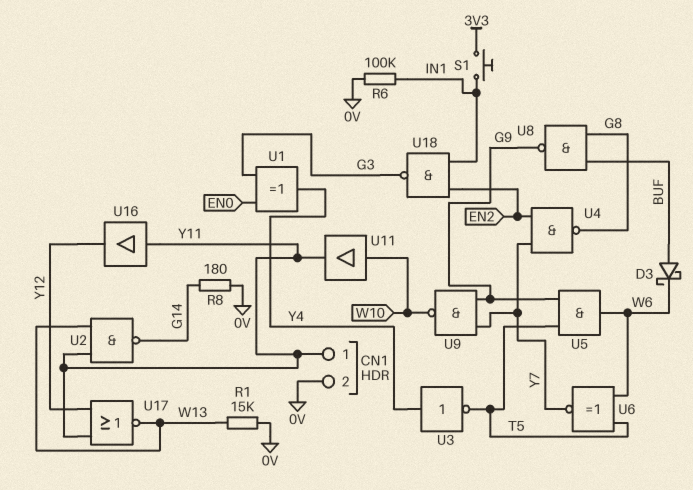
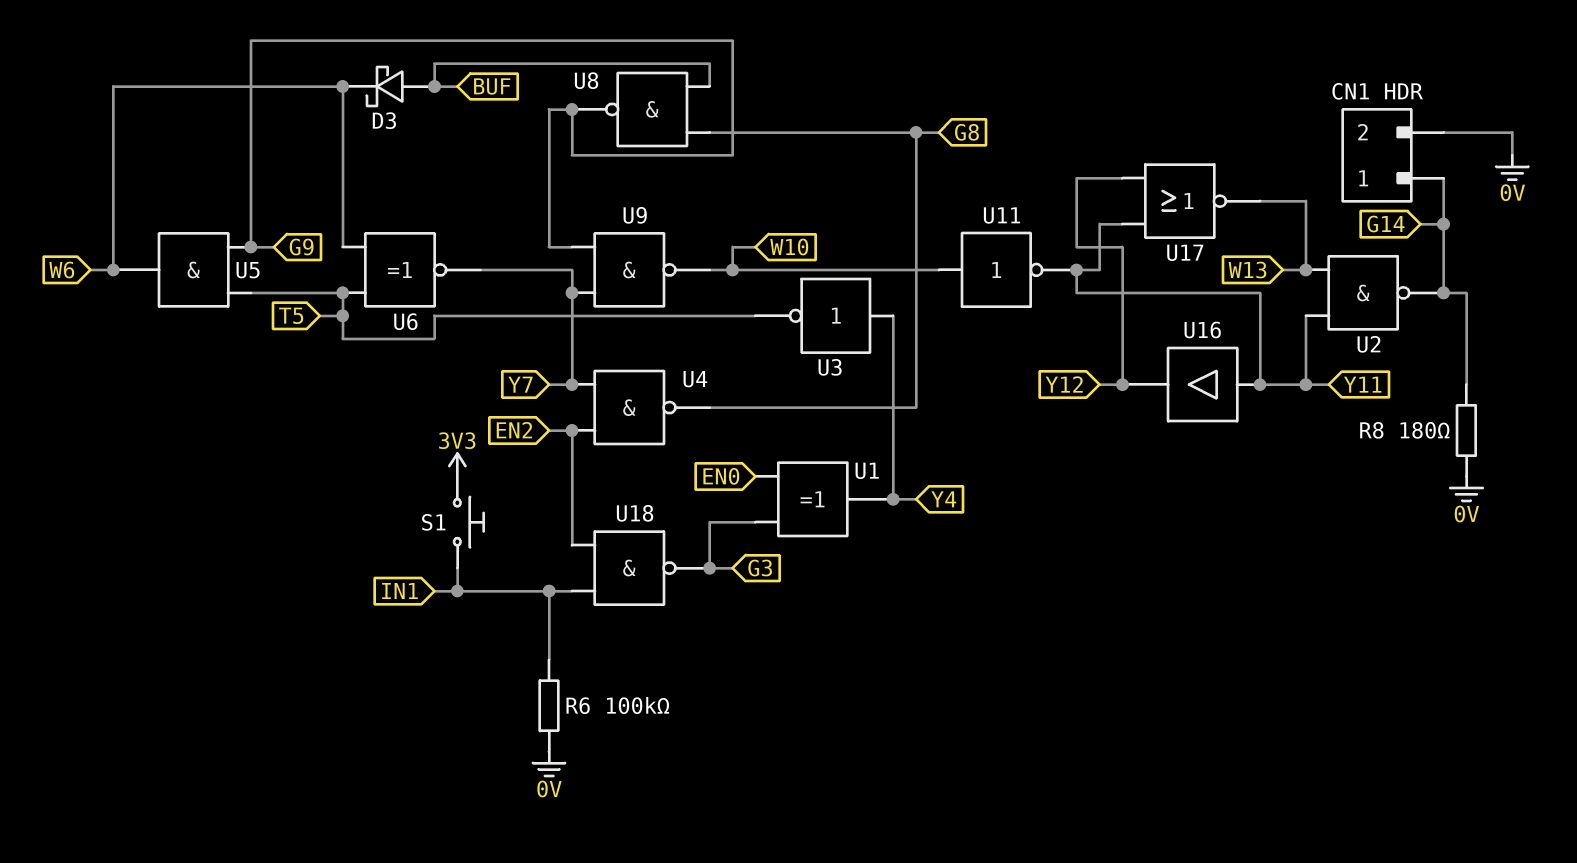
CN1 pin 1: Y11 -> G14
R1: 15k (0V, W13) -> none
U11: buffer (in W10, out Y11) -> NOT (in W10, out Y11)

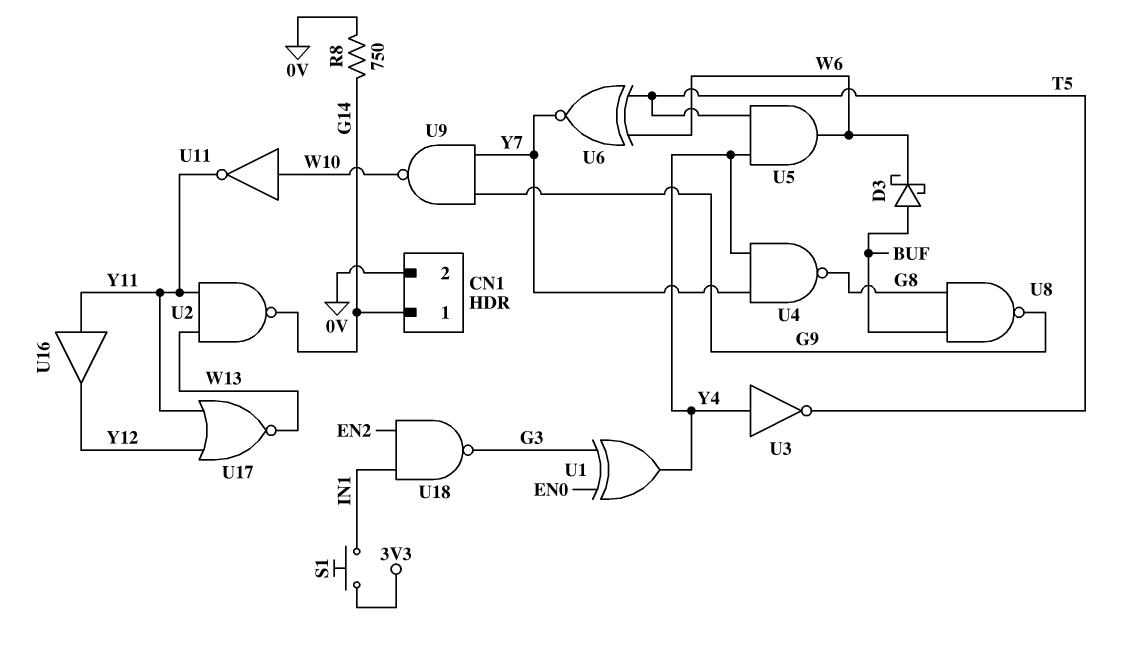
R6: 100k (0V, IN1) -> none
R8: 180 (0V, G14) -> 750 (0V, G14)
U4: NAND (in EN2, in Y7, out G8) -> NAND (in Y4, in Y7, out G8)
U5: AND (in G9, in T5, out W6) -> AND (in T5, in Y4, out W6)

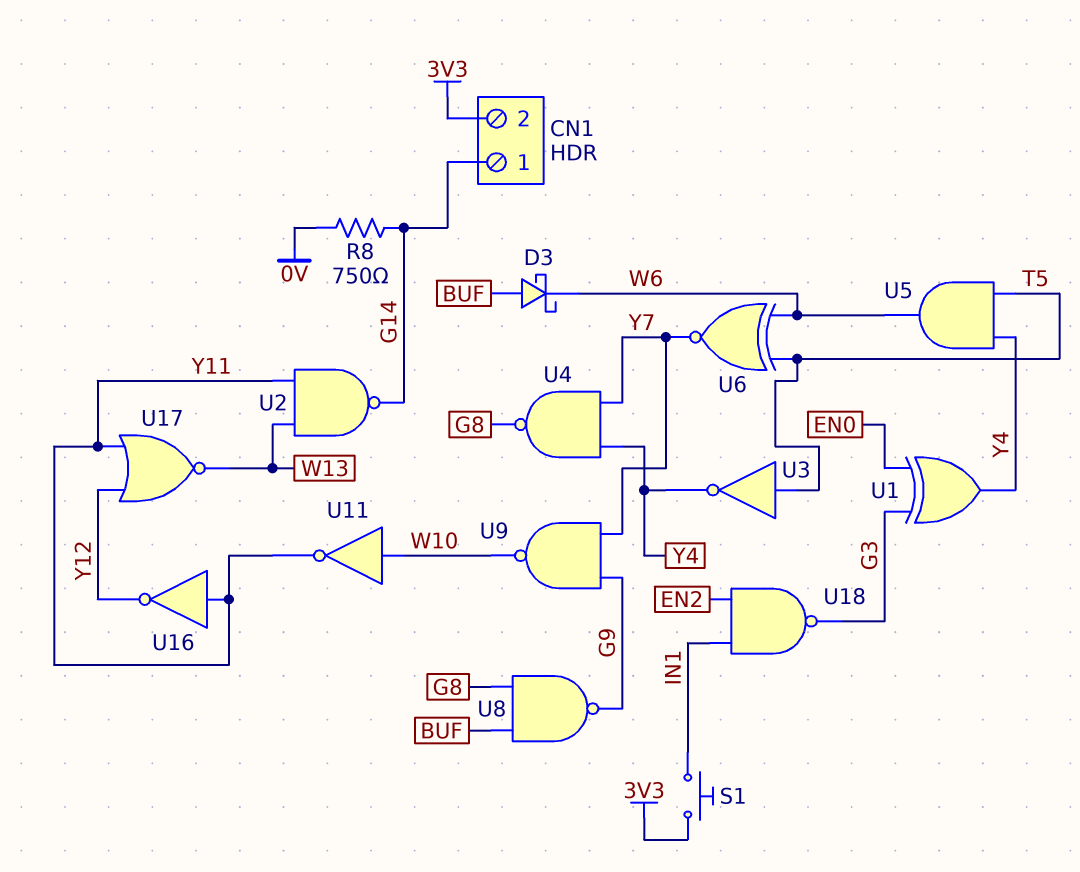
CN1 pin 2: 0V -> 3V3
U3: NOT (in Y4, out T5) -> NOT (in T5, out Y4)
U16: buffer (in Y11, out Y12) -> NOT (in Y11, out Y12)

